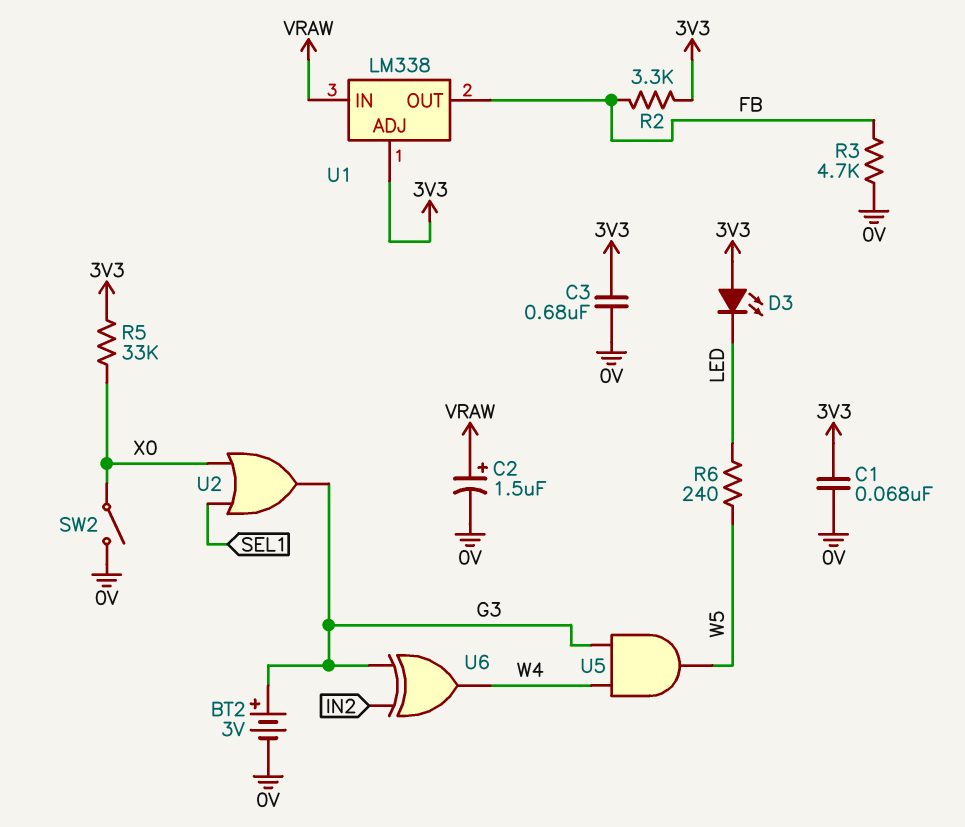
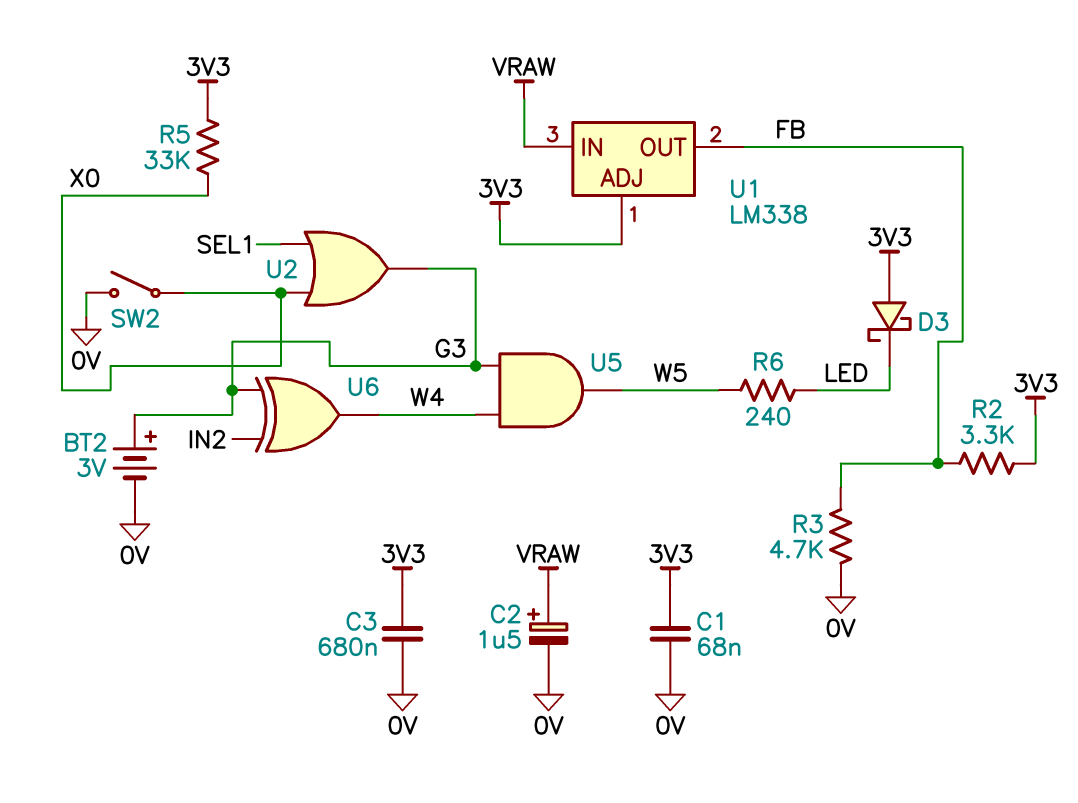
D3: LED (A 3V3, K LED) -> schottky (A 3V3, K LED)

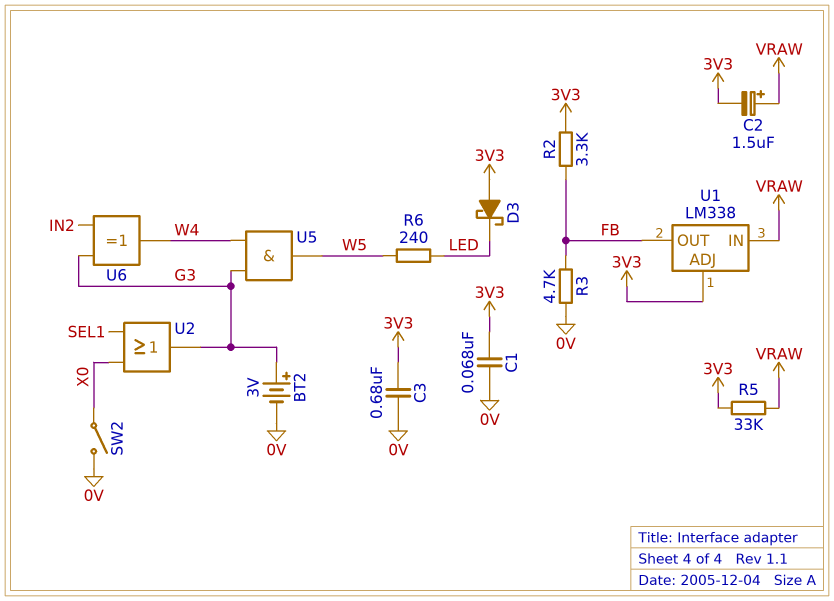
C2: 1.5uF (plus VRAW, minus 0V) -> 1.5uF (plus VRAW, minus 3V3)
R5: 33k (3V3, X0) -> 33k (3V3, VRAW)

